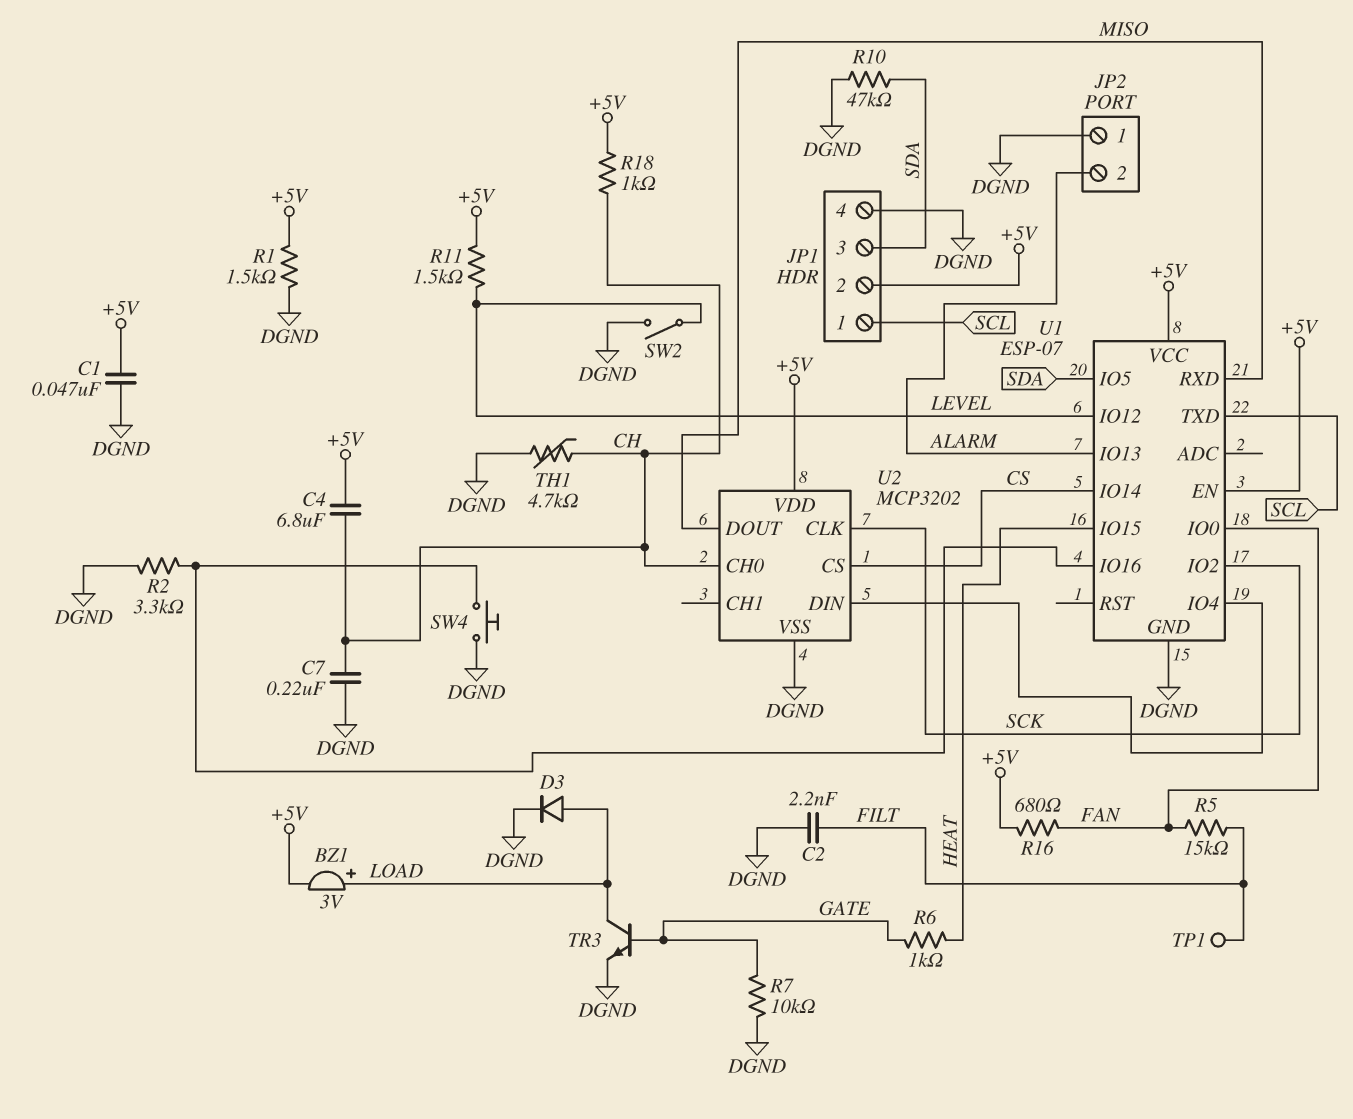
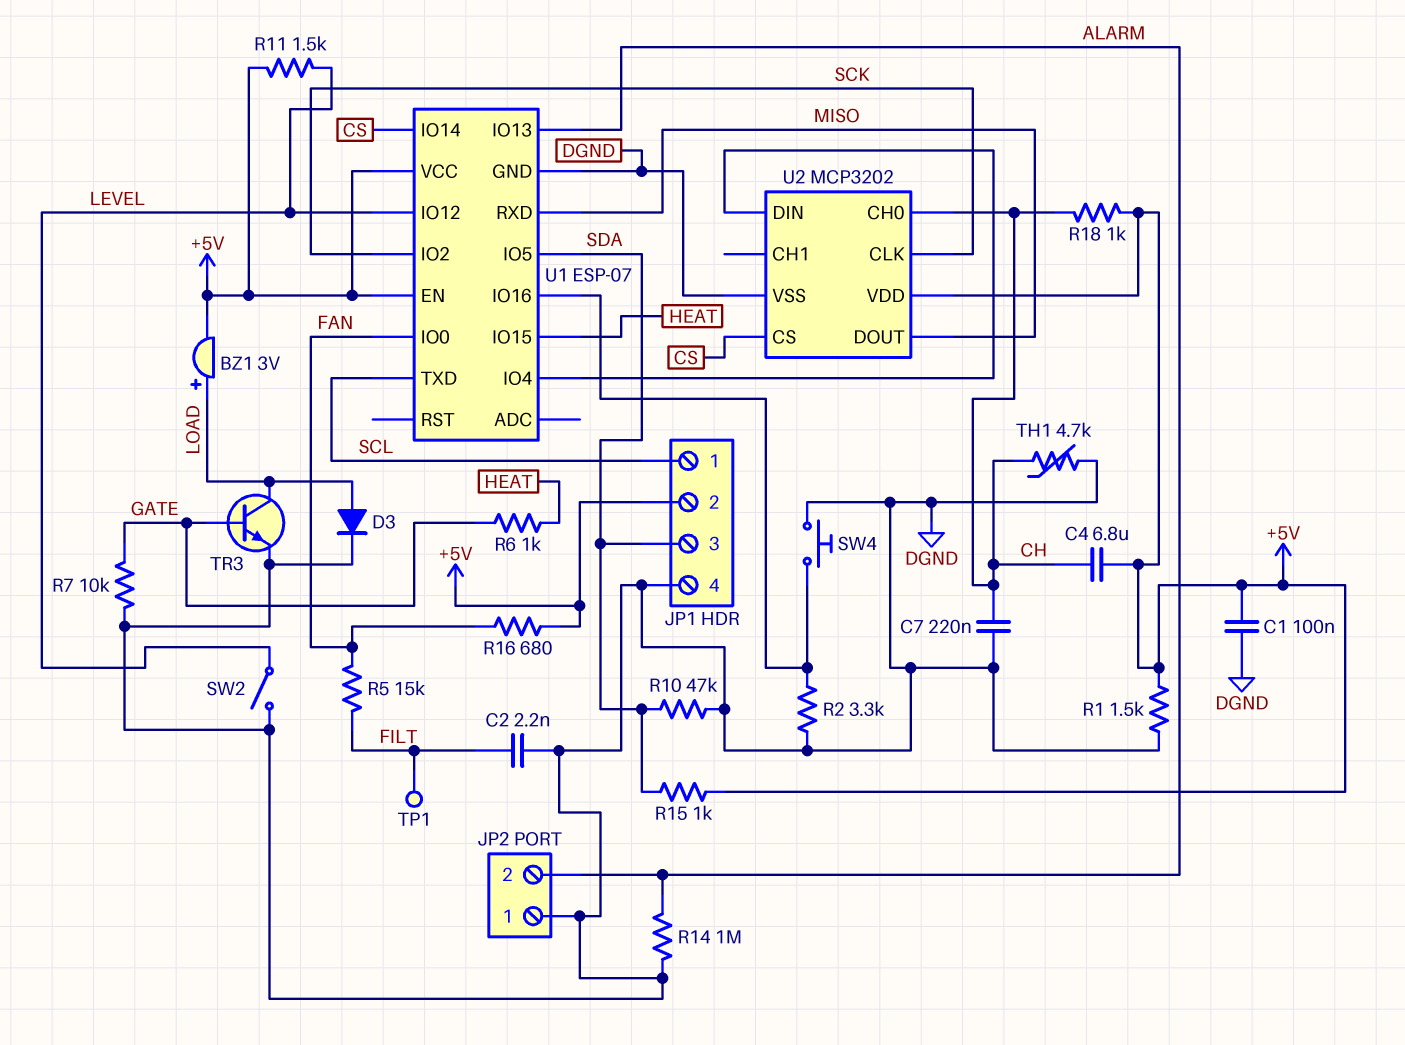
C1: 47nF (+5V, DGND) -> 100nF (+5V, DGND)
R14: none -> 1M (ALARM, DGND)
R15: none -> 1k (+5V, SDA)

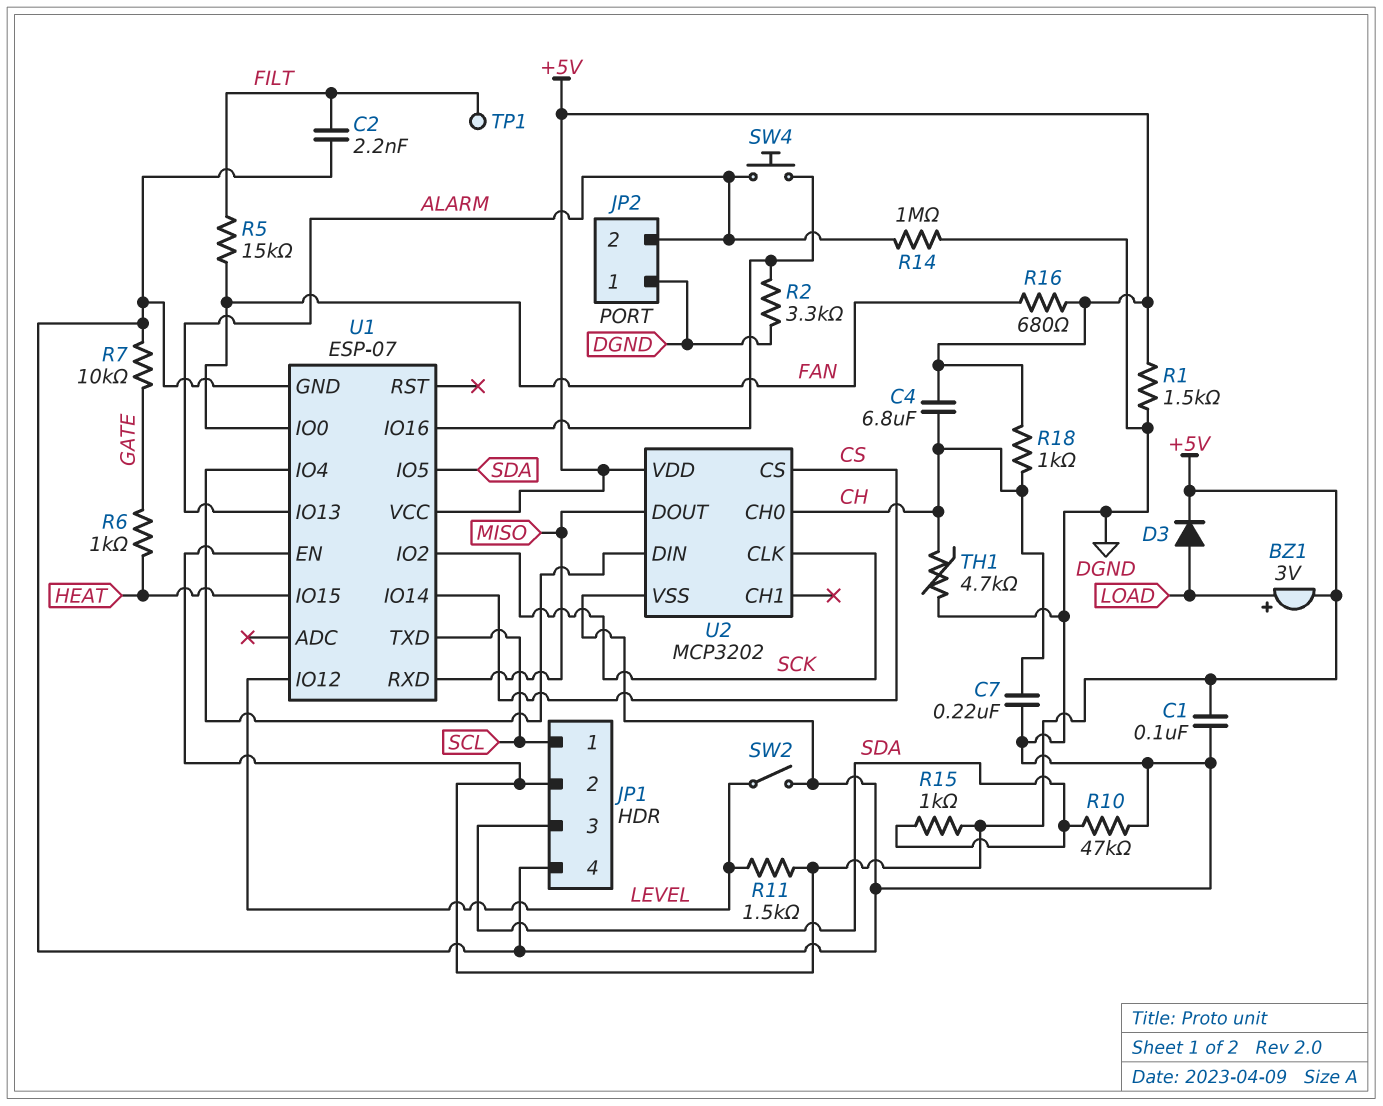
D3: diode (A LOAD, K DGND) -> diode (A LOAD, K +5V)
SW4: button (DGND, U1/IO16) -> button (ALARM, U1/IO16)
TR3: NPN (B GATE, C LOAD, E DGND) -> none

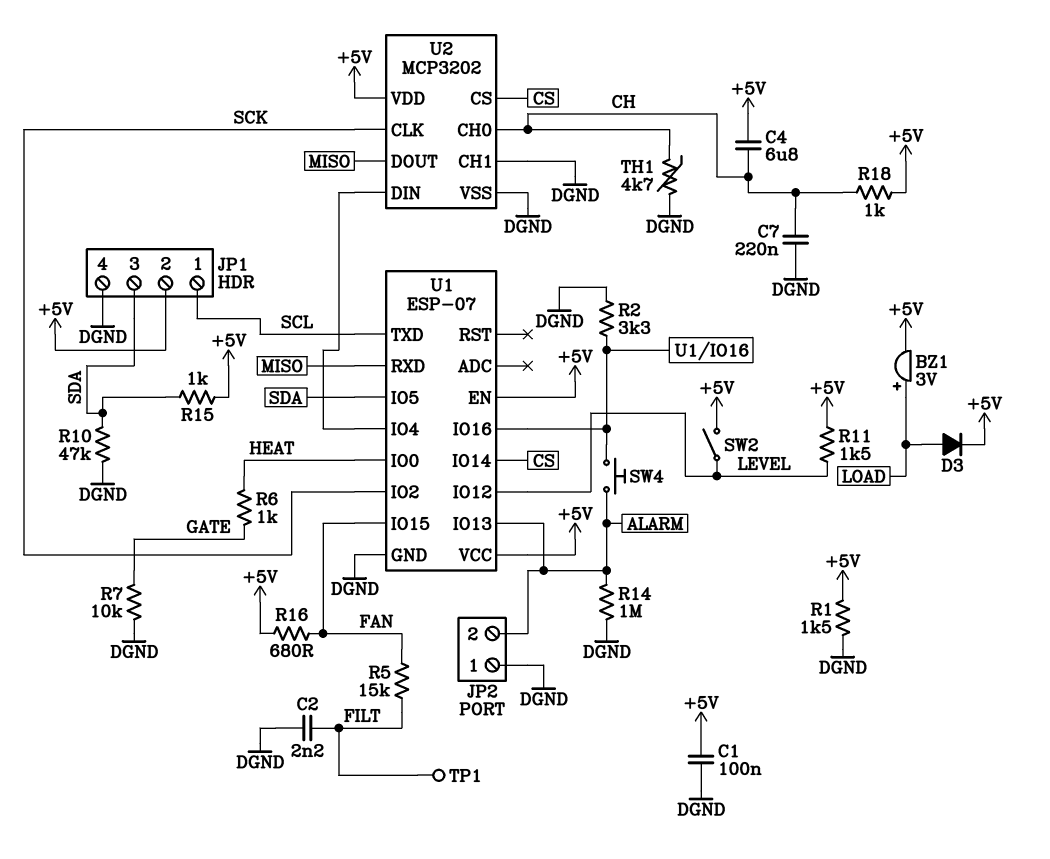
SW2: switch (DGND, LEVEL) -> switch (+5V, LEVEL)
U1 pin IO0: FAN -> HEAT
U1 pin IO15: HEAT -> FAN
U2 pin CH1: none -> DGND

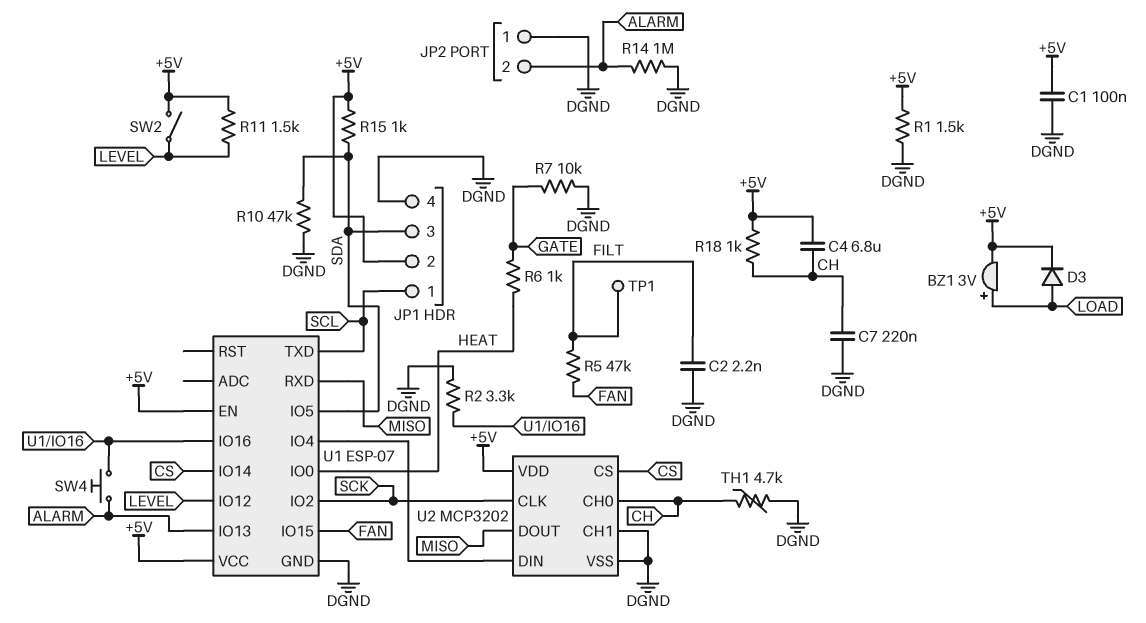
R5: 15k (FAN, FILT) -> 47k (FAN, FILT)
R16: 680 (+5V, FAN) -> none

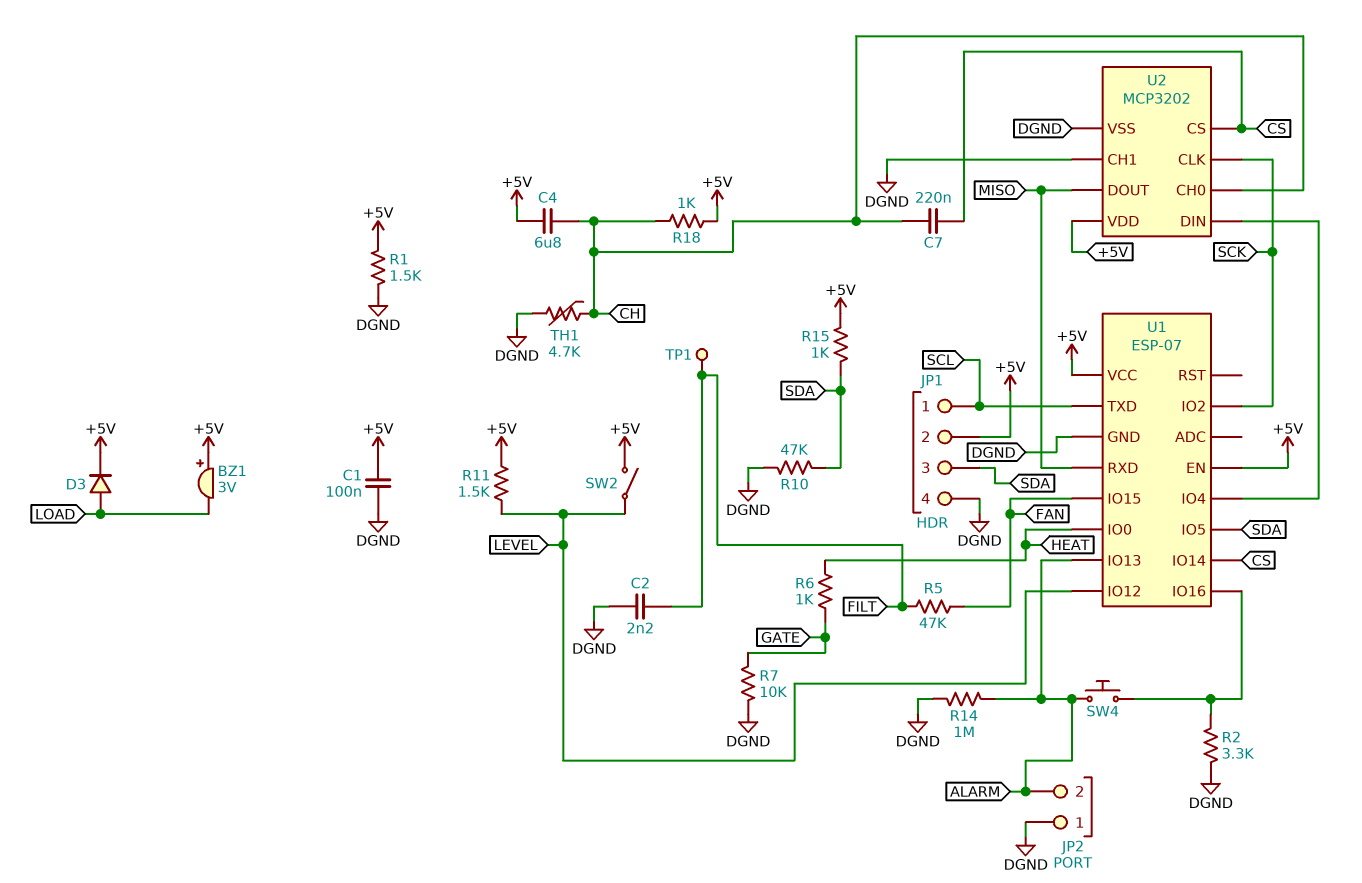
BZ1: buzzer 3V (plus LOAD, minus +5V) -> buzzer 3V (plus +5V, minus LOAD)
C7: 220nF (CH, DGND) -> 220nF (CH, CS)

